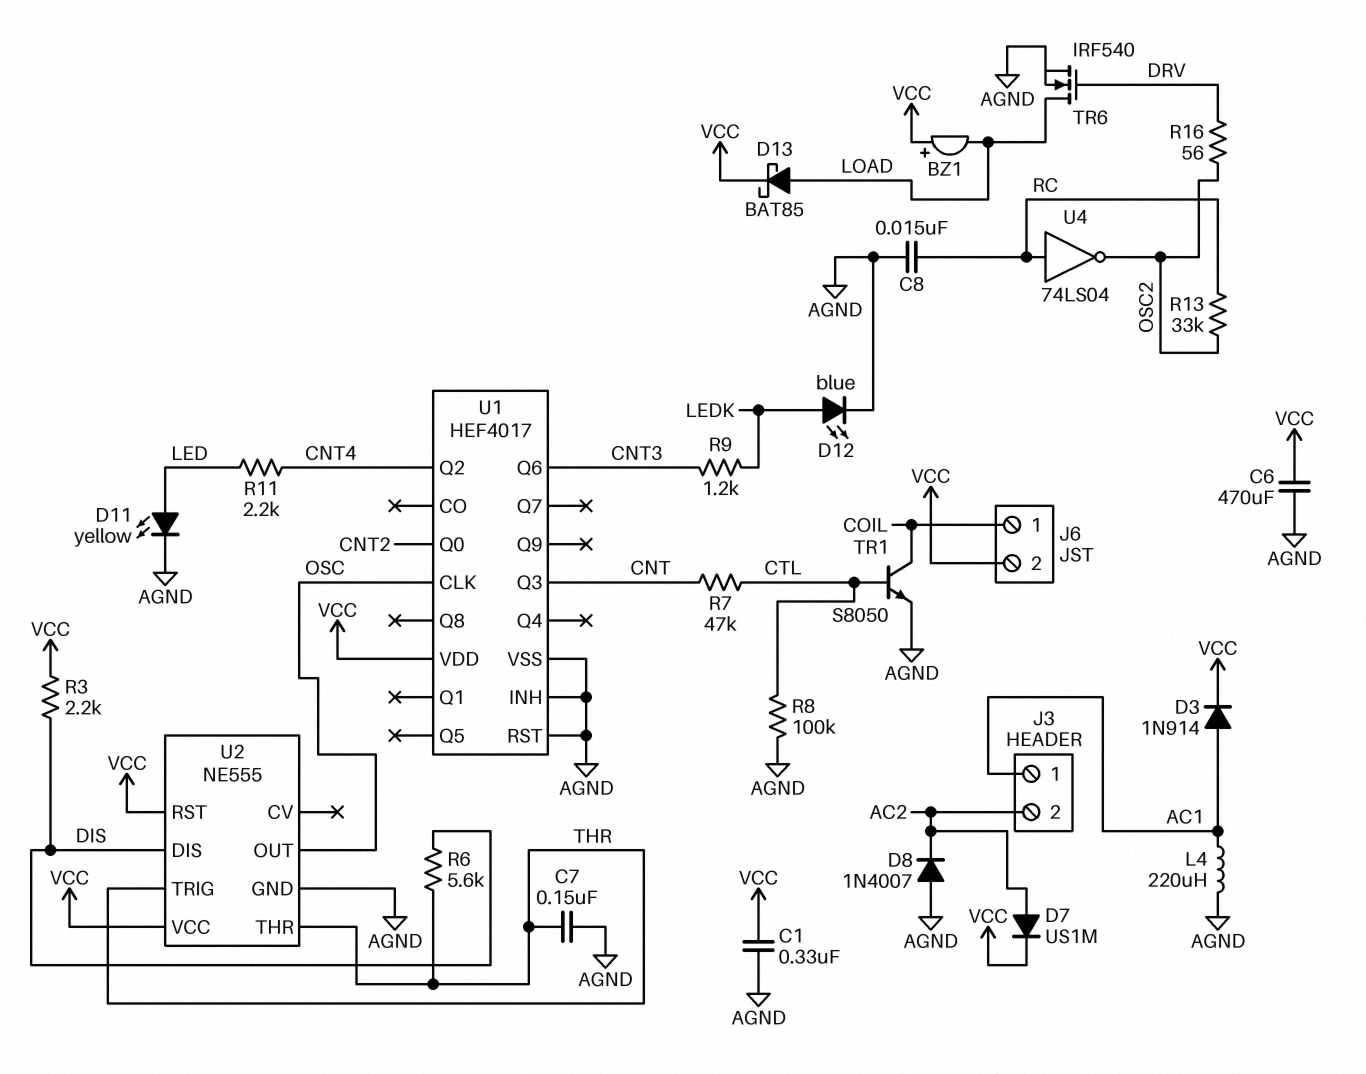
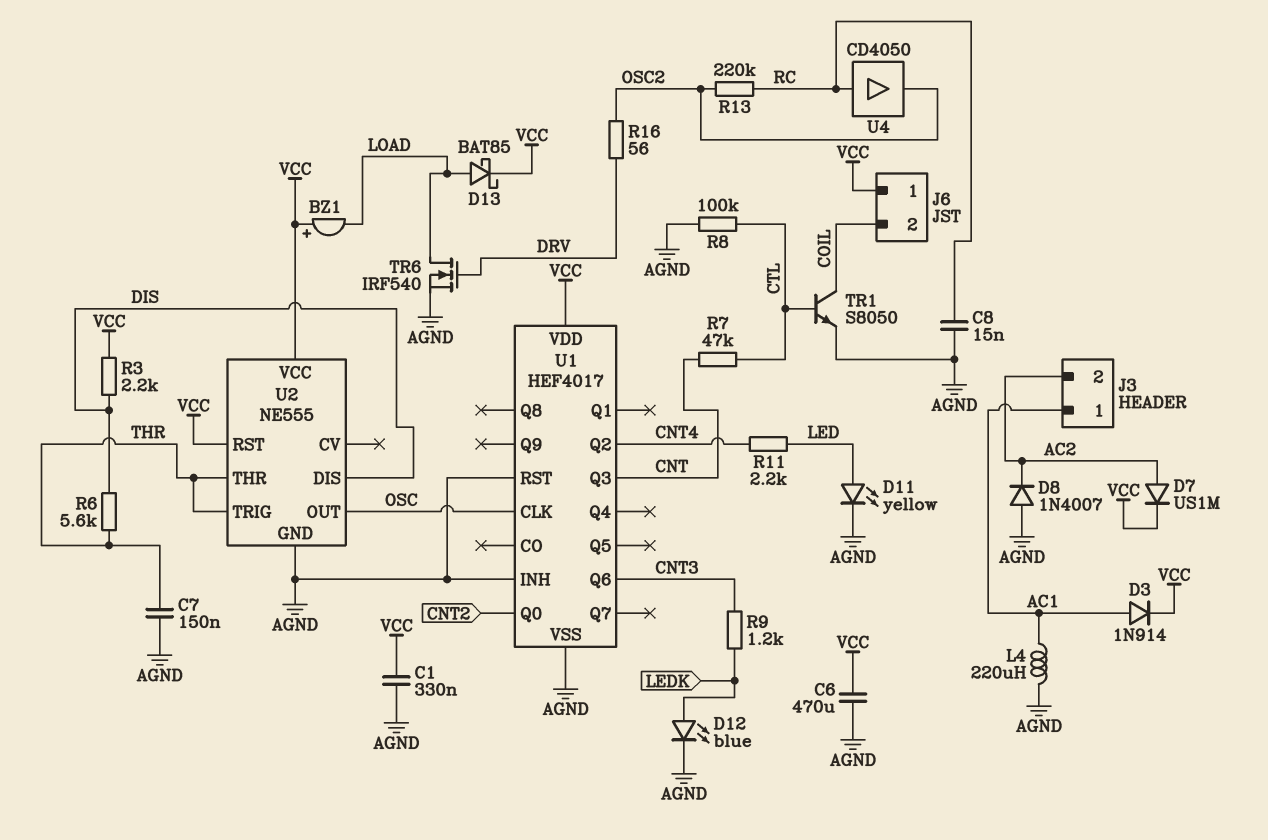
J6 pin 1: COIL -> VCC
J6 pin 2: VCC -> COIL
R13: 33k (OSC2, RC) -> 220k (OSC2, RC)
U4: NOT 74LS04 (in RC, out OSC2) -> buffer CD4050 (in RC, out OSC2)

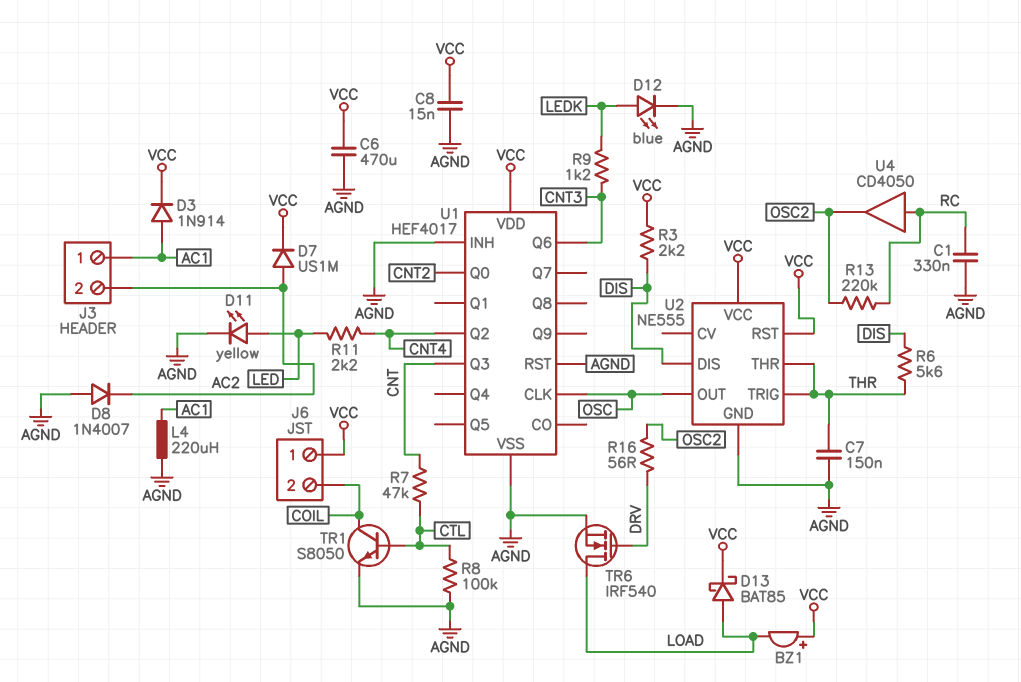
C1: 330nF (AGND, VCC) -> 330nF (AGND, RC)
C8: 15nF (AGND, RC) -> 15nF (AGND, VCC)

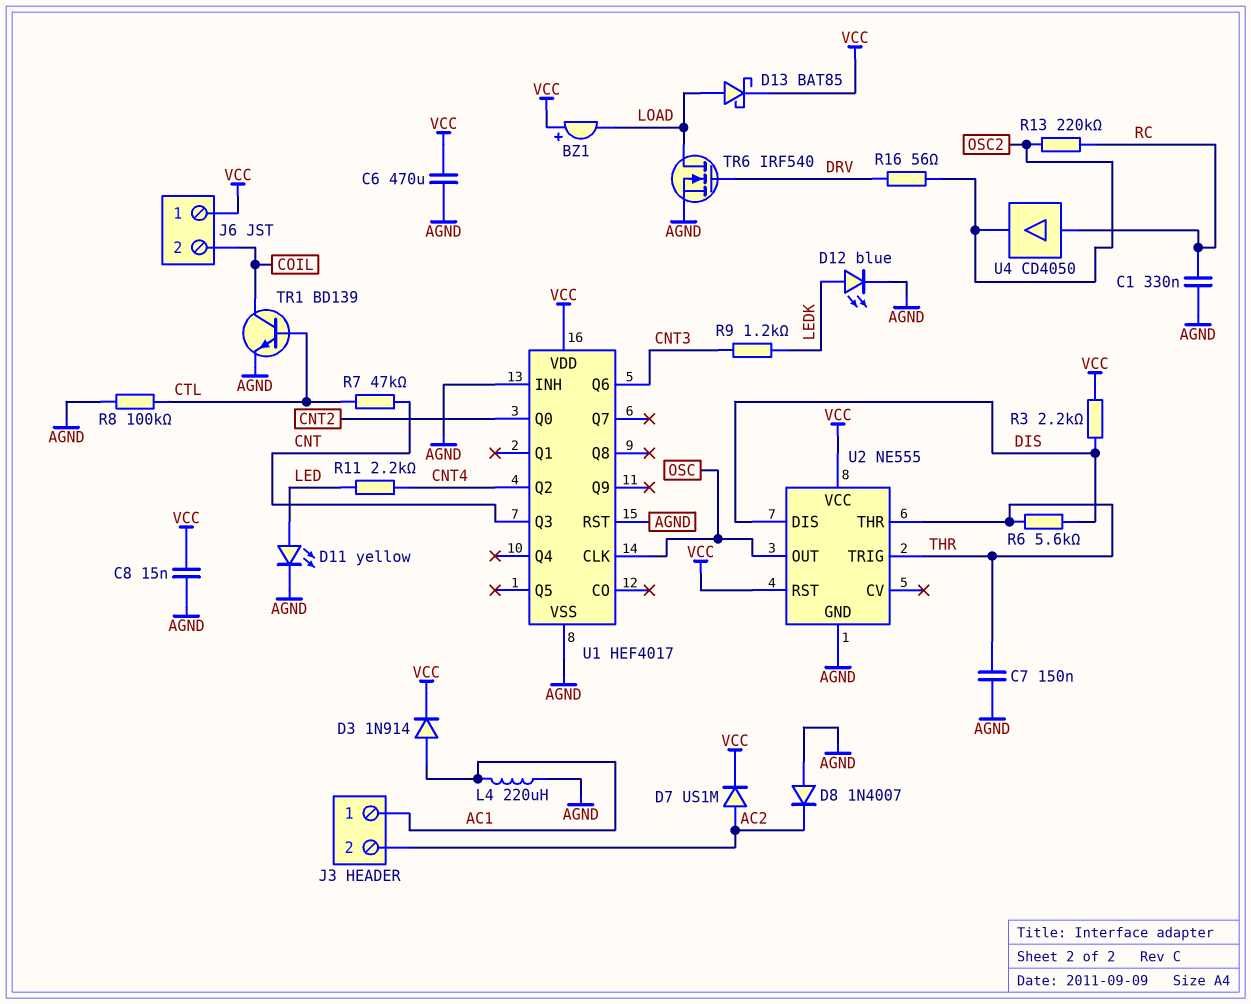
TR1: NPN S8050 (B CTL, C COIL, E AGND) -> NPN BD139 (B CTL, C COIL, E AGND)

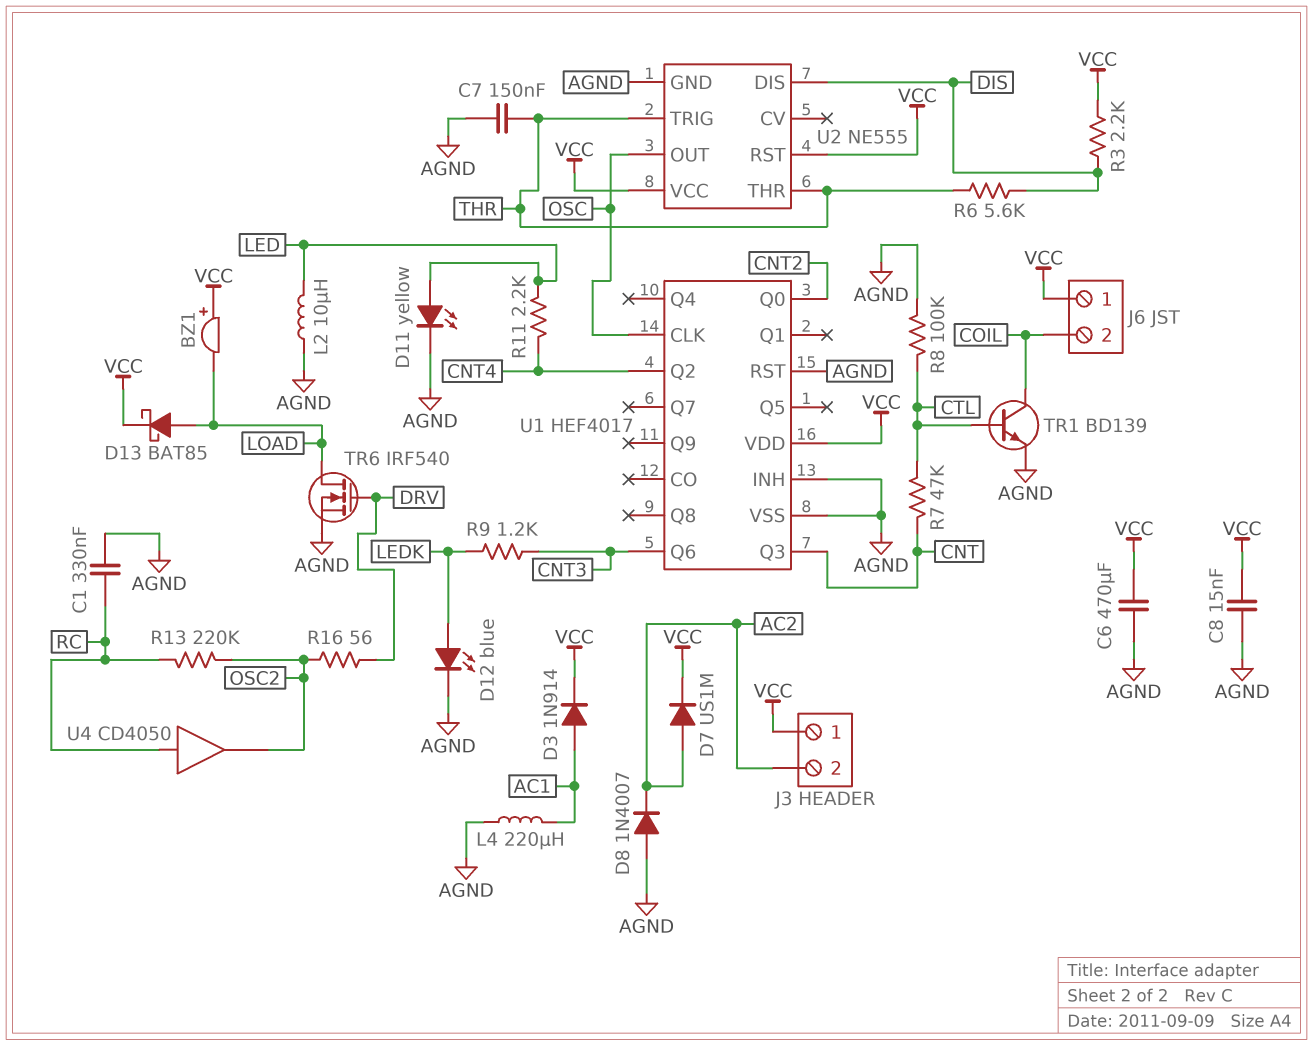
J3 pin 1: AC1 -> VCC
L2: none -> 10uH (AGND, LED)

